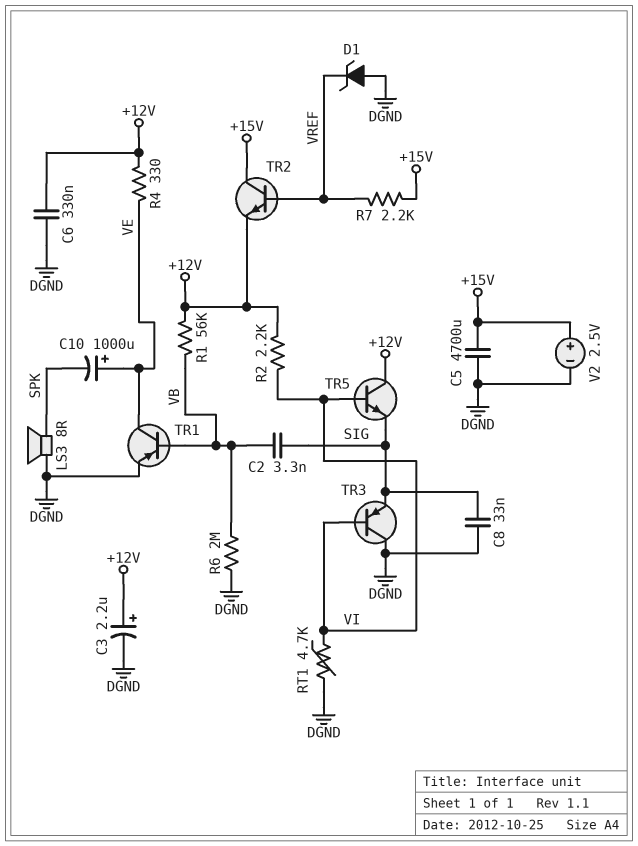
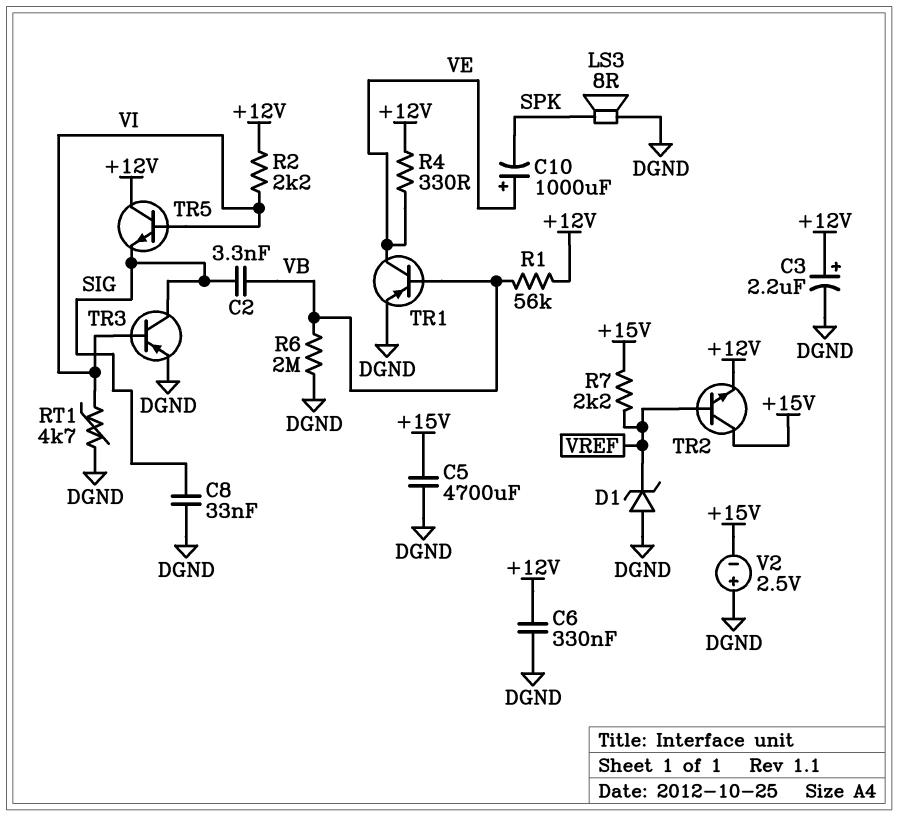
TR3: PNP (B VI, C DGND, E SIG) -> PNP (B VI, C SIG, E DGND)
V2: 2.5V (plus +15V, minus DGND) -> 2.5V (plus DGND, minus +15V)

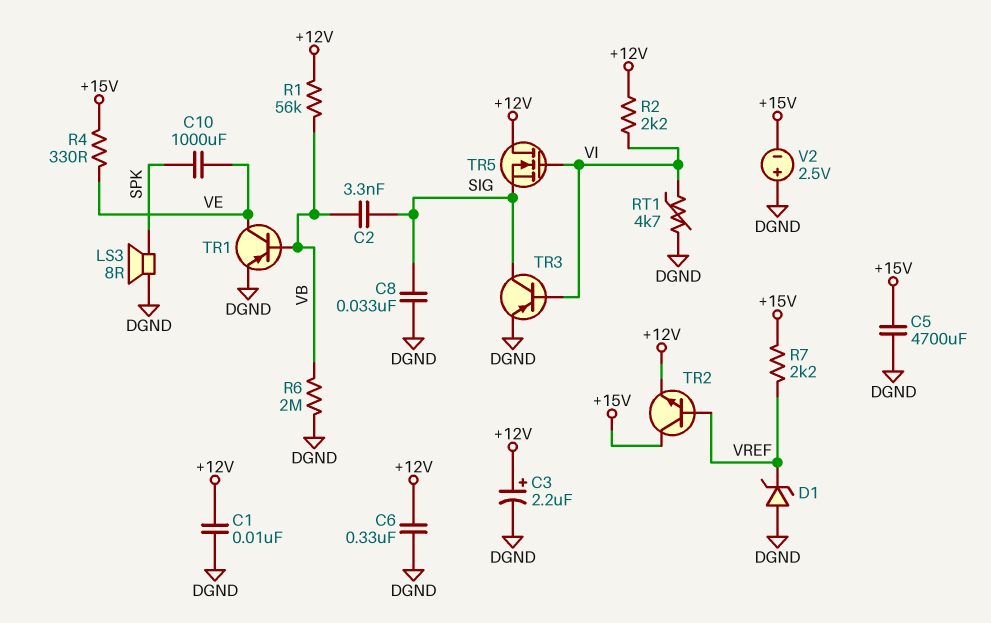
C1: none -> 10nF (+12V, DGND)
C10: 1000uF (plus VE, minus SPK) -> 1000uF (SPK, VE)
R4: 330 (+12V, VE) -> 330 (+15V, VE)
TR5: NPN (B VI, C +12V, E SIG) -> NMOS (G VI, D +12V, S SIG)

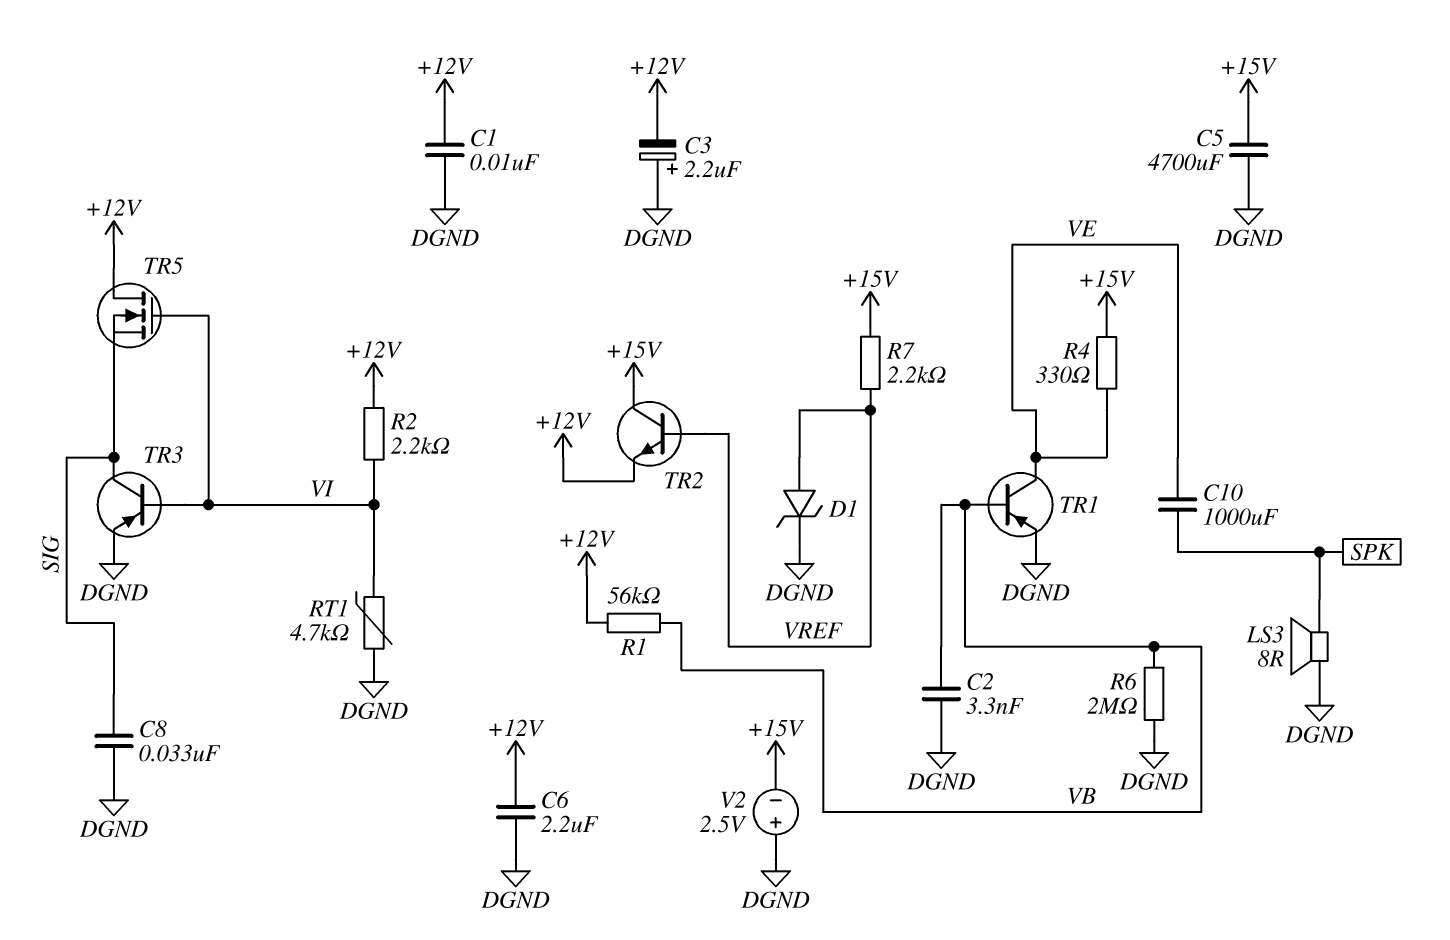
C2: 3.3nF (SIG, VB) -> 3.3nF (DGND, VB)
C3: 2.2uF (plus +12V, minus DGND) -> 2.2uF (plus DGND, minus +12V)
C6: 330nF (+12V, DGND) -> 2.2uF (+12V, DGND)
D1: zener (A DGND, K VREF) -> zener (A VREF, K DGND)

